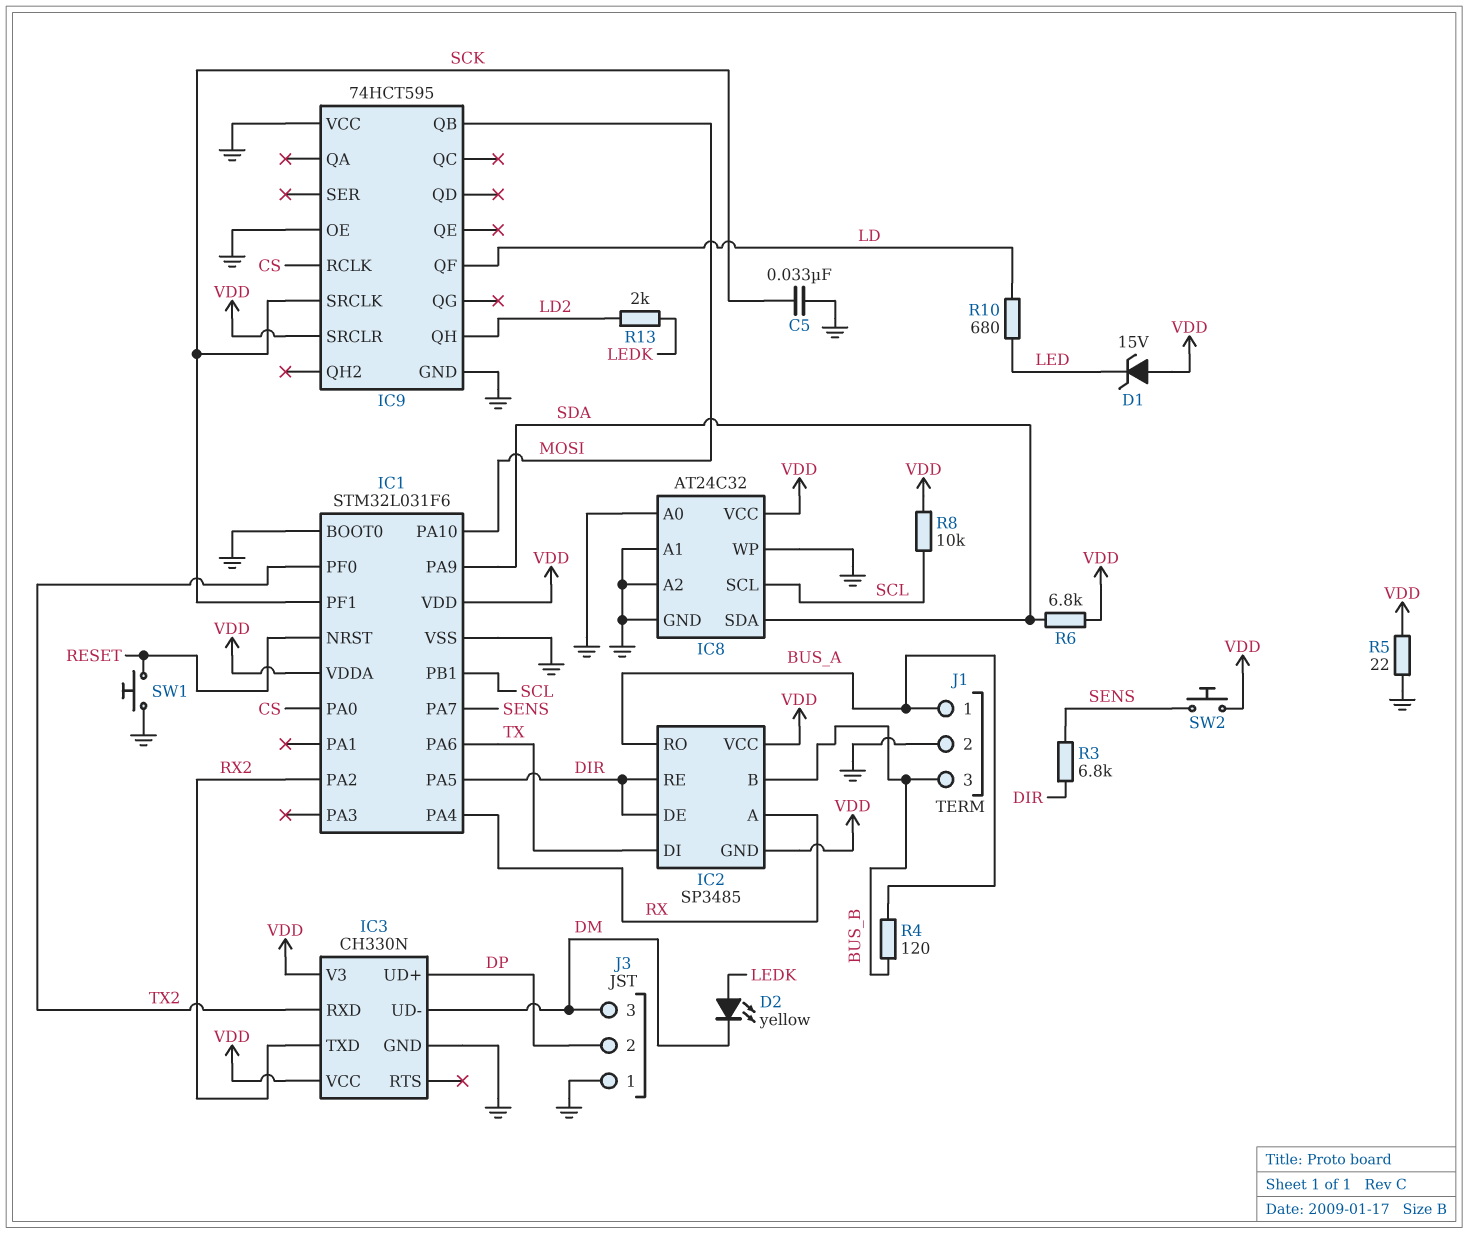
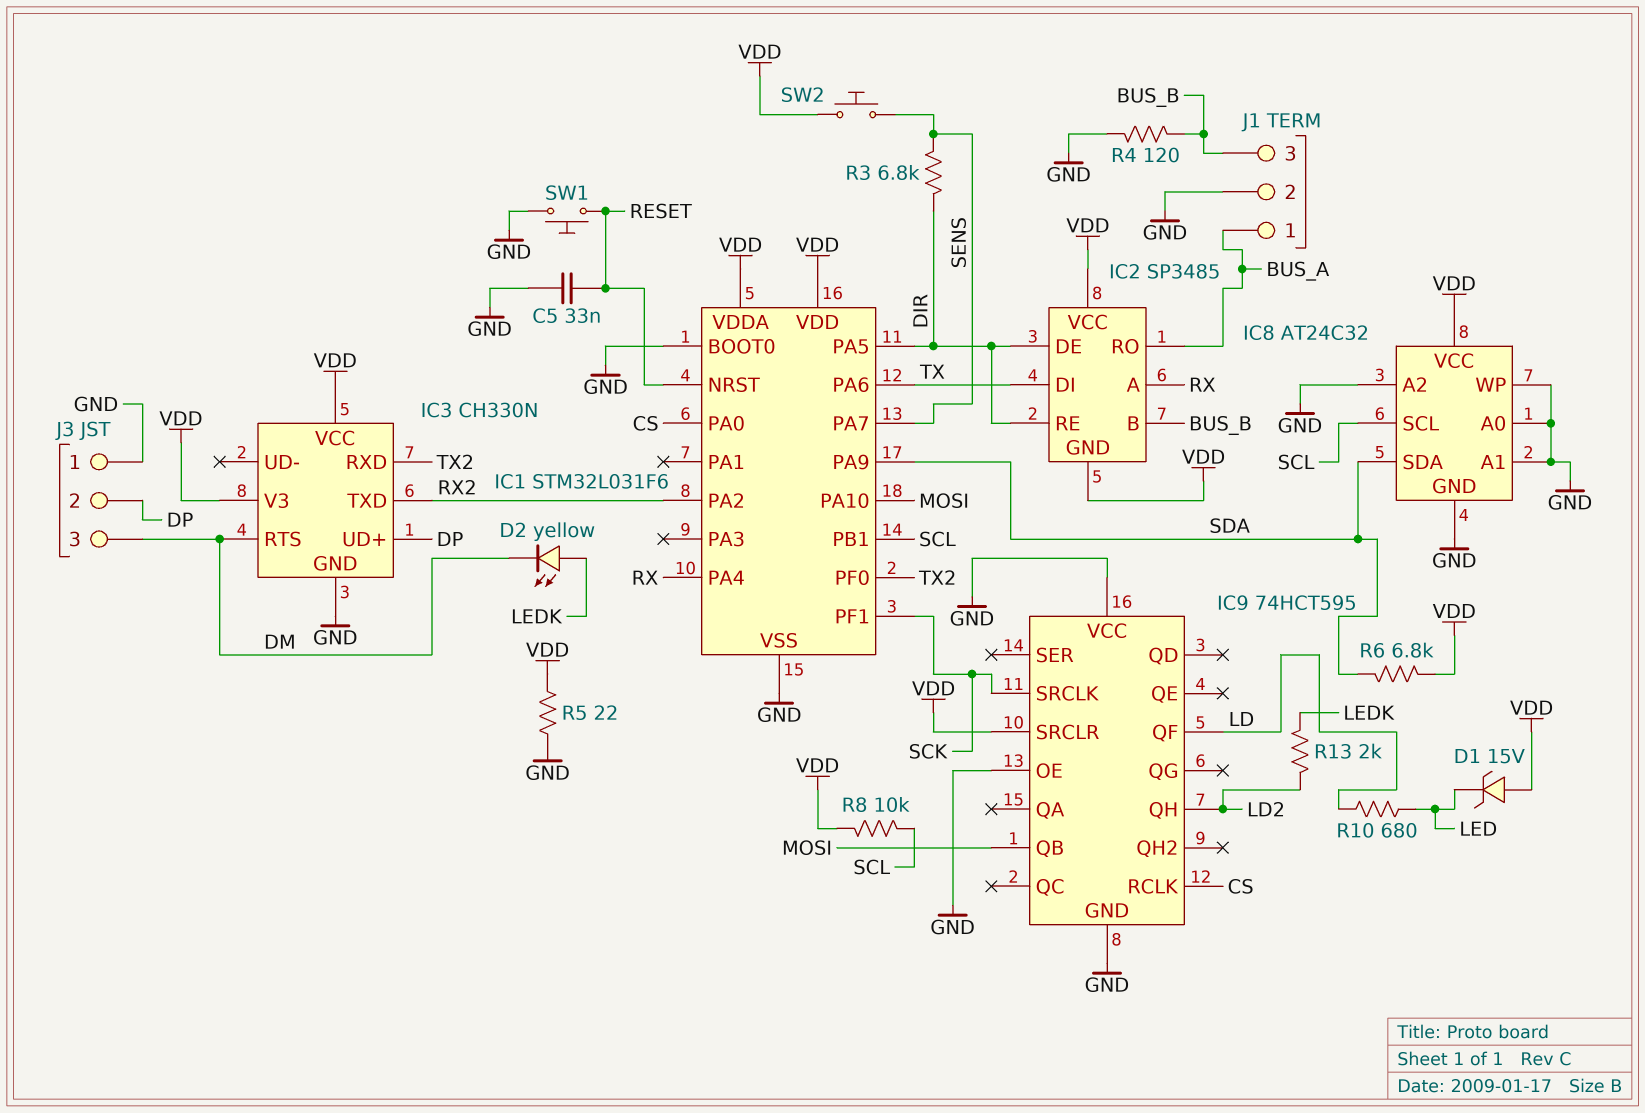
C5: 33nF (GND, SCK) -> 33nF (GND, RESET)
IC3 pin RTS: none -> DM
IC3 pin UD-: DM -> none
R4: 120 (BUS_A, BUS_B) -> 120 (BUS_B, GND)

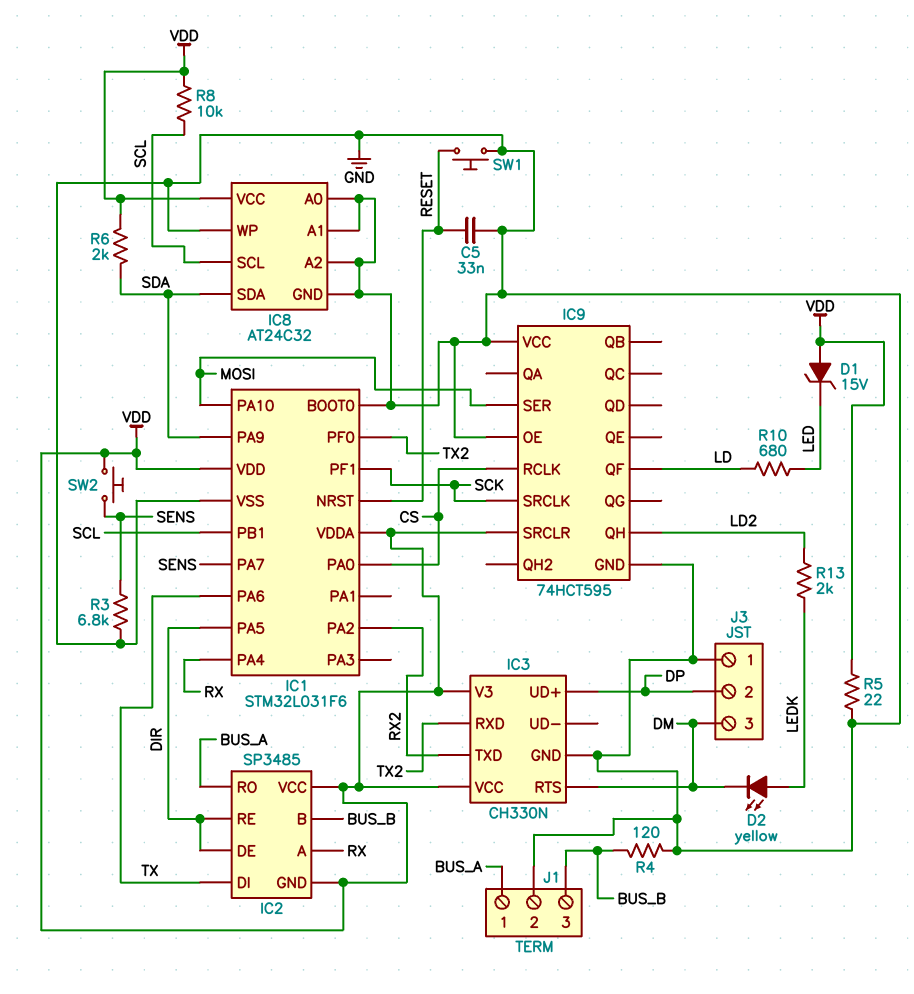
IC9 pin QB: MOSI -> none
IC9 pin SER: none -> MOSI
R3: 6.8k (DIR, SENS) -> 6.8k (GND, SENS)
R6: 6.8k (SDA, VDD) -> 2k (SDA, VDD)

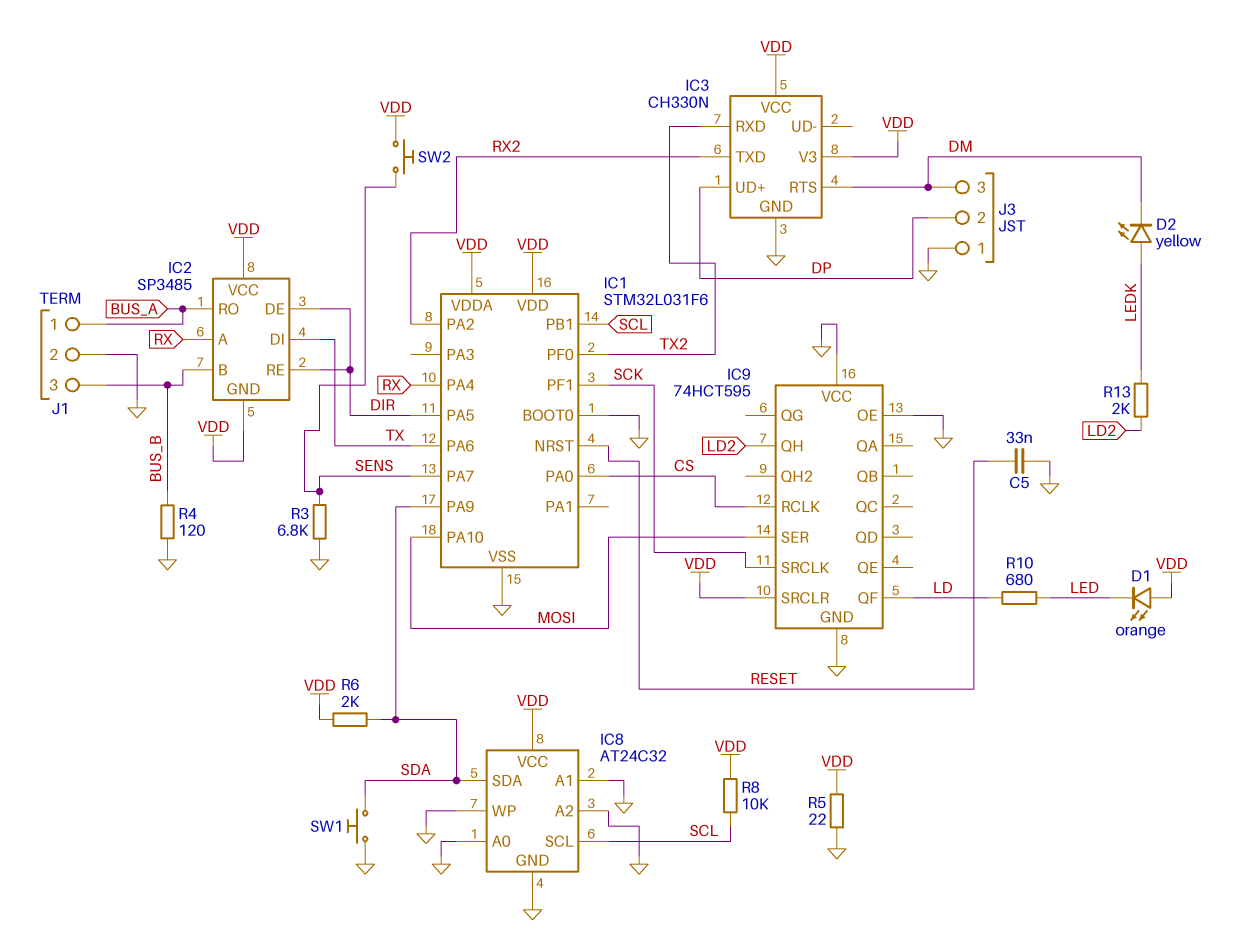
D1: zener 15V (A VDD, K LED) -> LED orange (A VDD, K LED)
SW1: button (GND, RESET) -> button (GND, SDA)

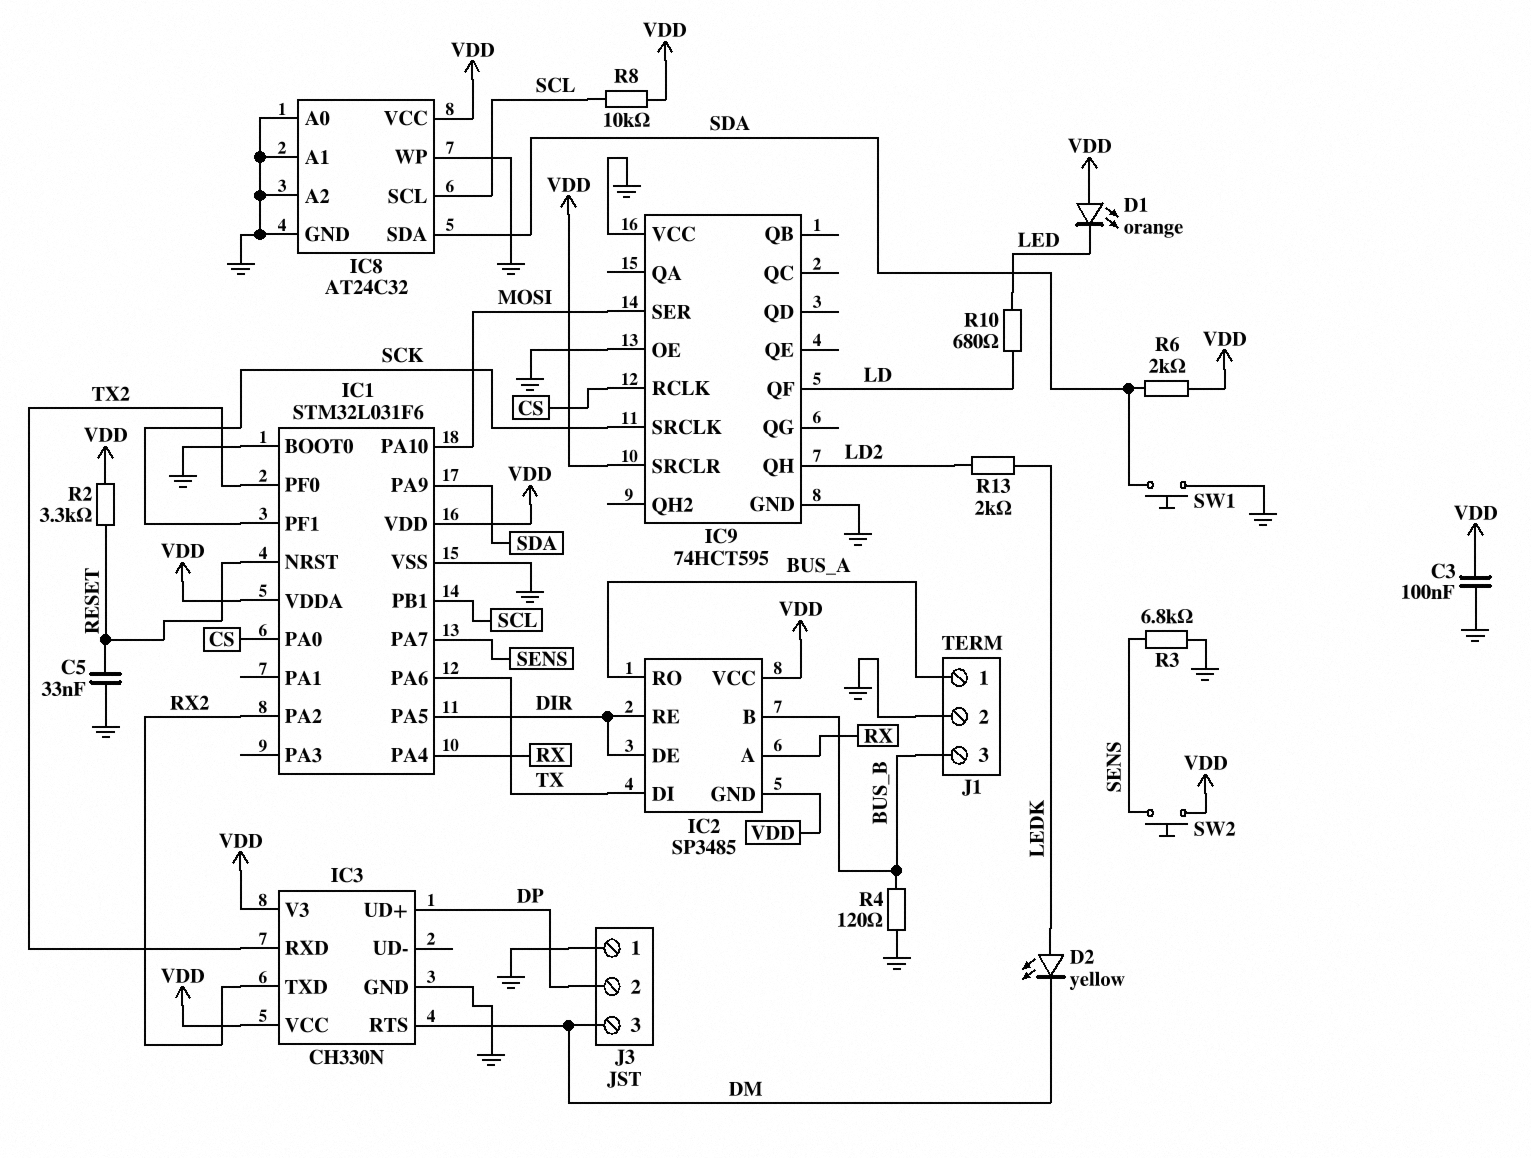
C3: none -> 100nF (GND, VDD)
R2: none -> 3.3k (RESET, VDD)
R5: 22 (GND, VDD) -> none

